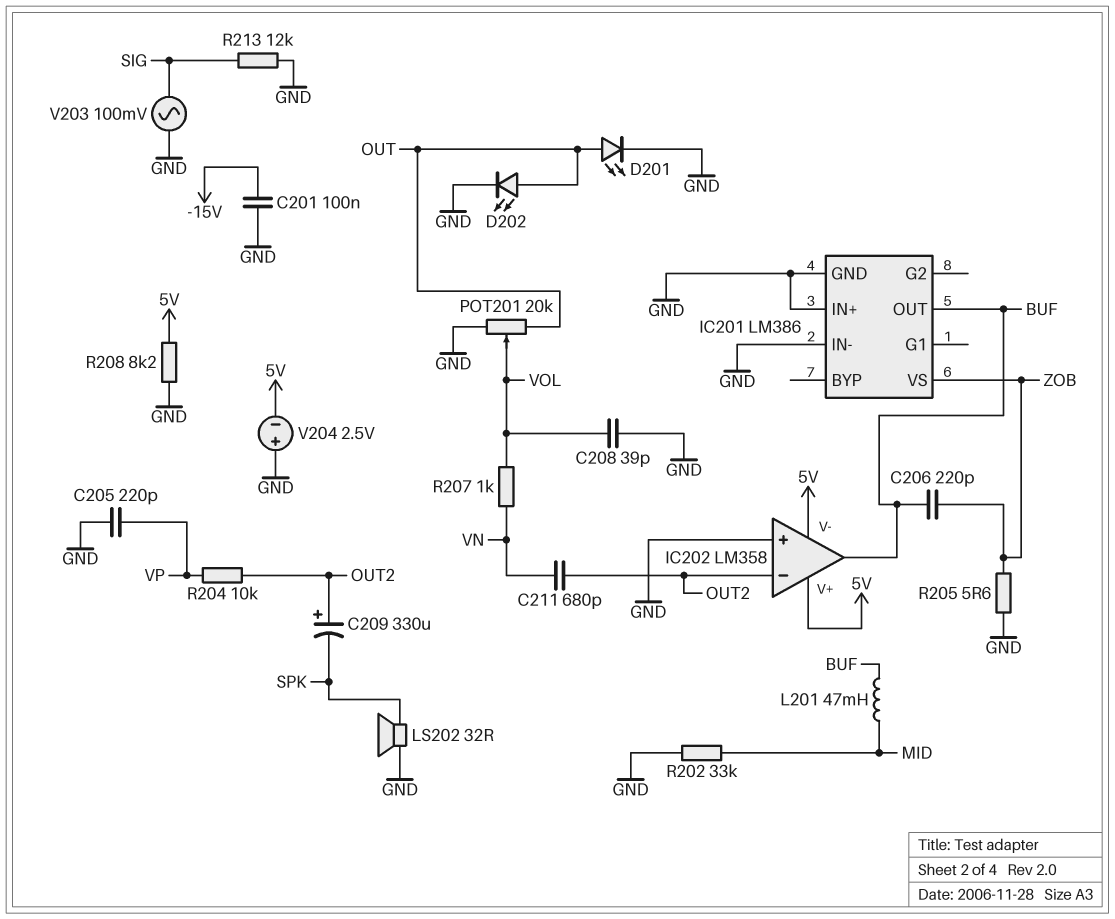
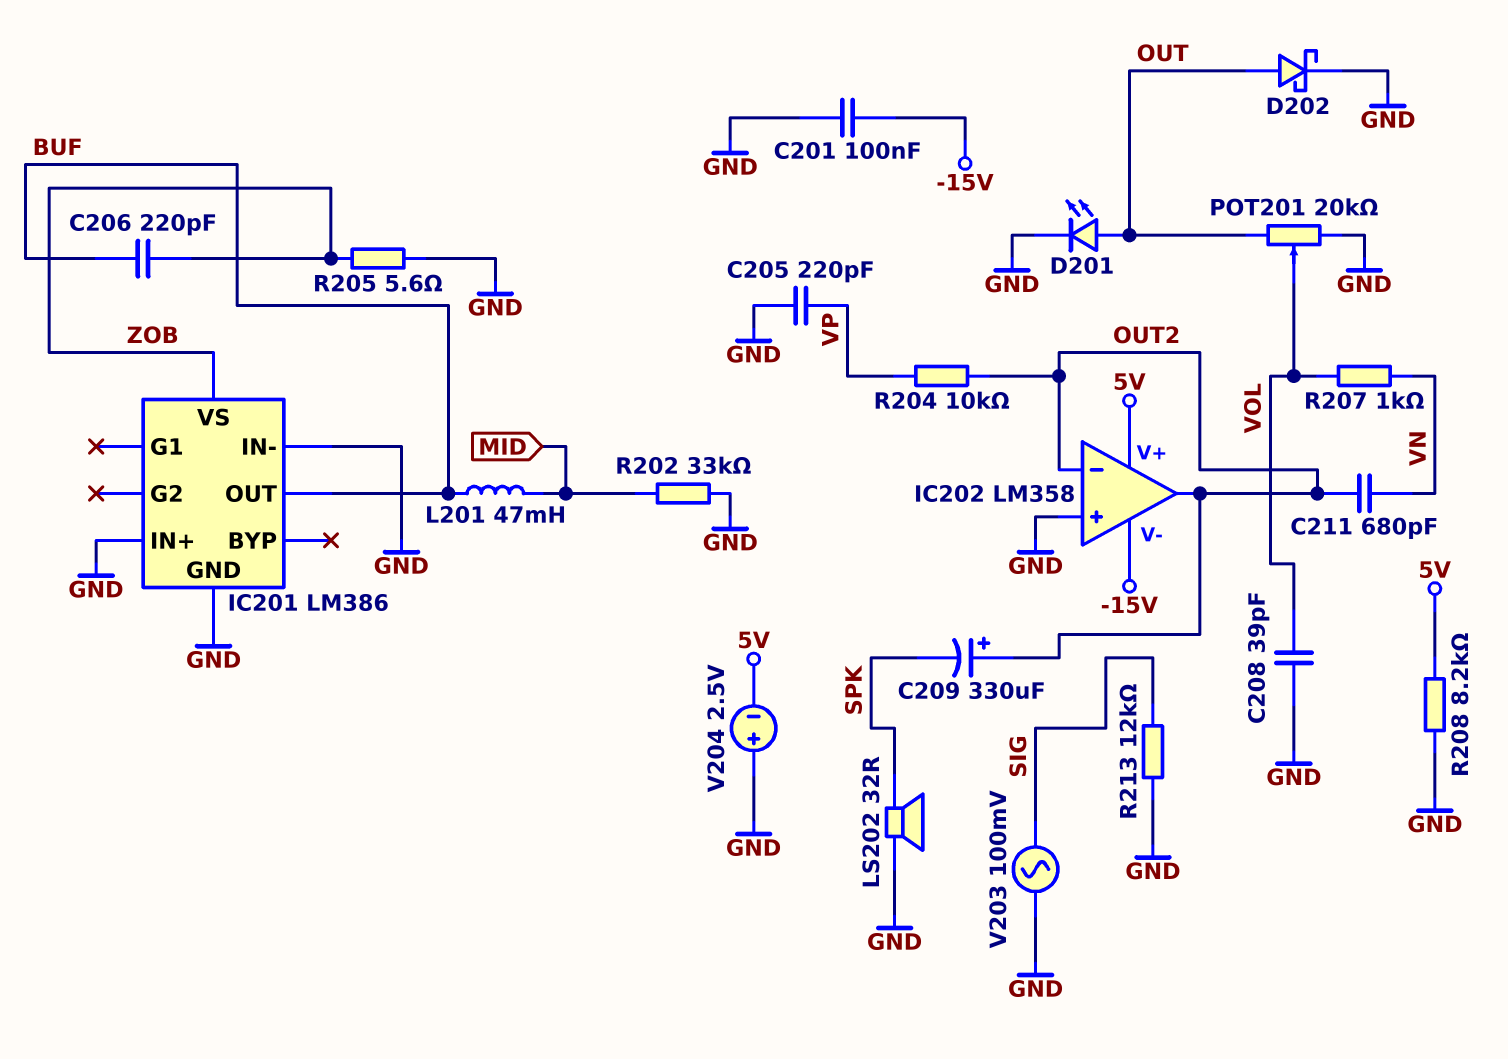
D202: LED (A OUT, K GND) -> schottky (A OUT, K GND)
IC202 pin V-: 5V -> -15V
IC202 pin out: BUF -> OUT2

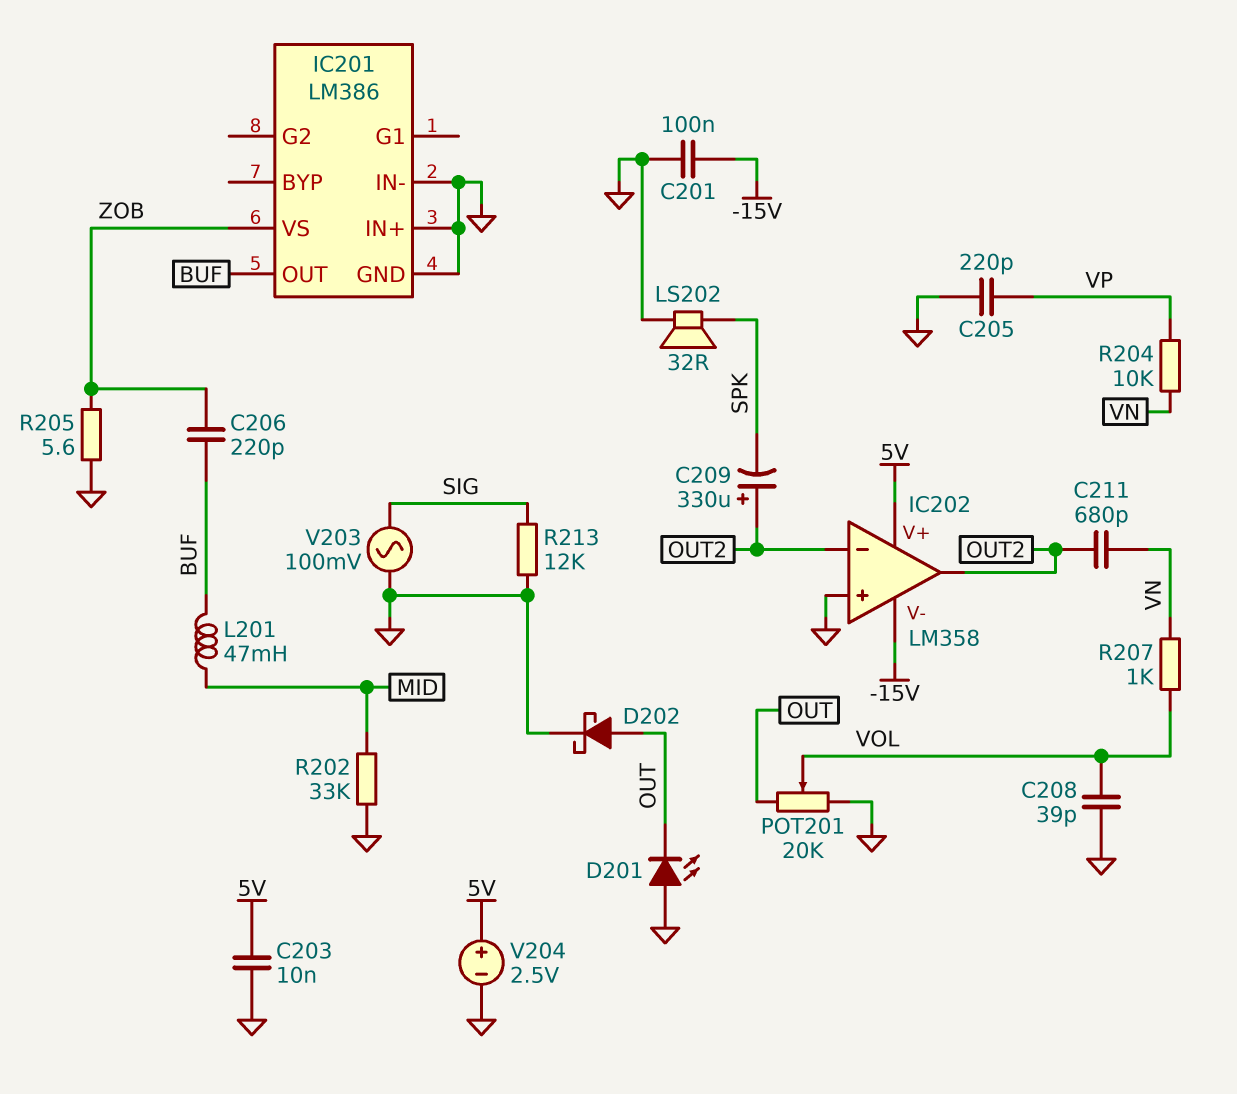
C203: none -> 10nF (5V, GND)
D201: LED (A OUT, K GND) -> LED (A GND, K OUT)
R204: 10k (OUT2, VP) -> 10k (VN, VP)
R208: 8.2k (5V, GND) -> none
V204: 2.5V (plus GND, minus 5V) -> 2.5V (plus 5V, minus GND)

